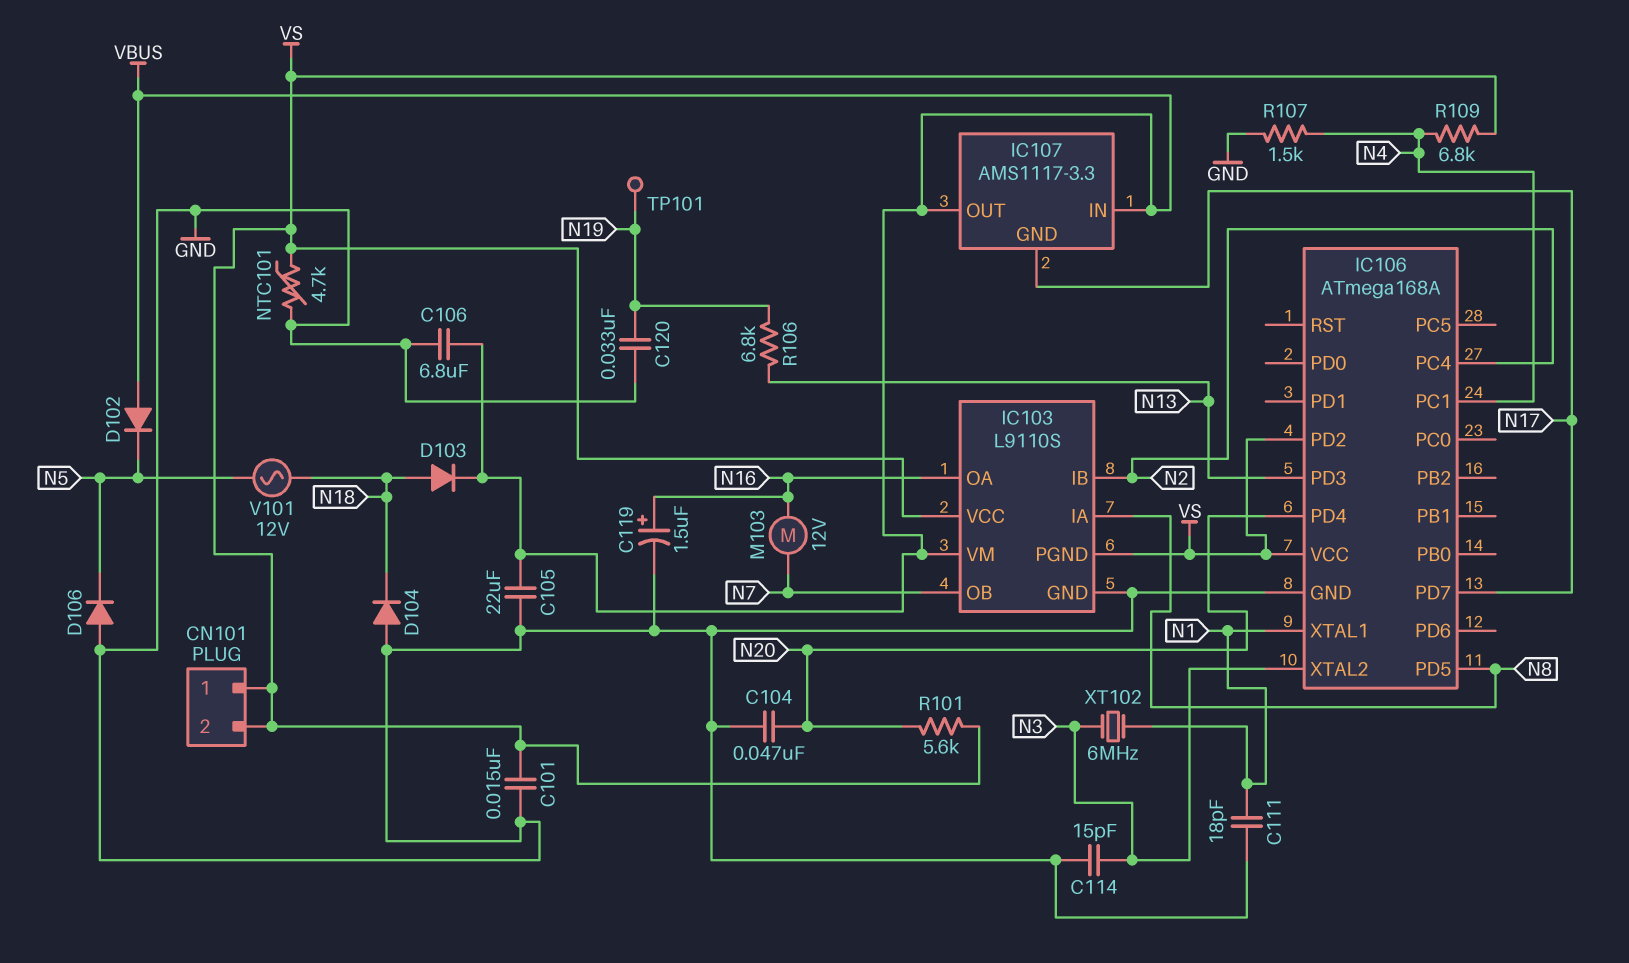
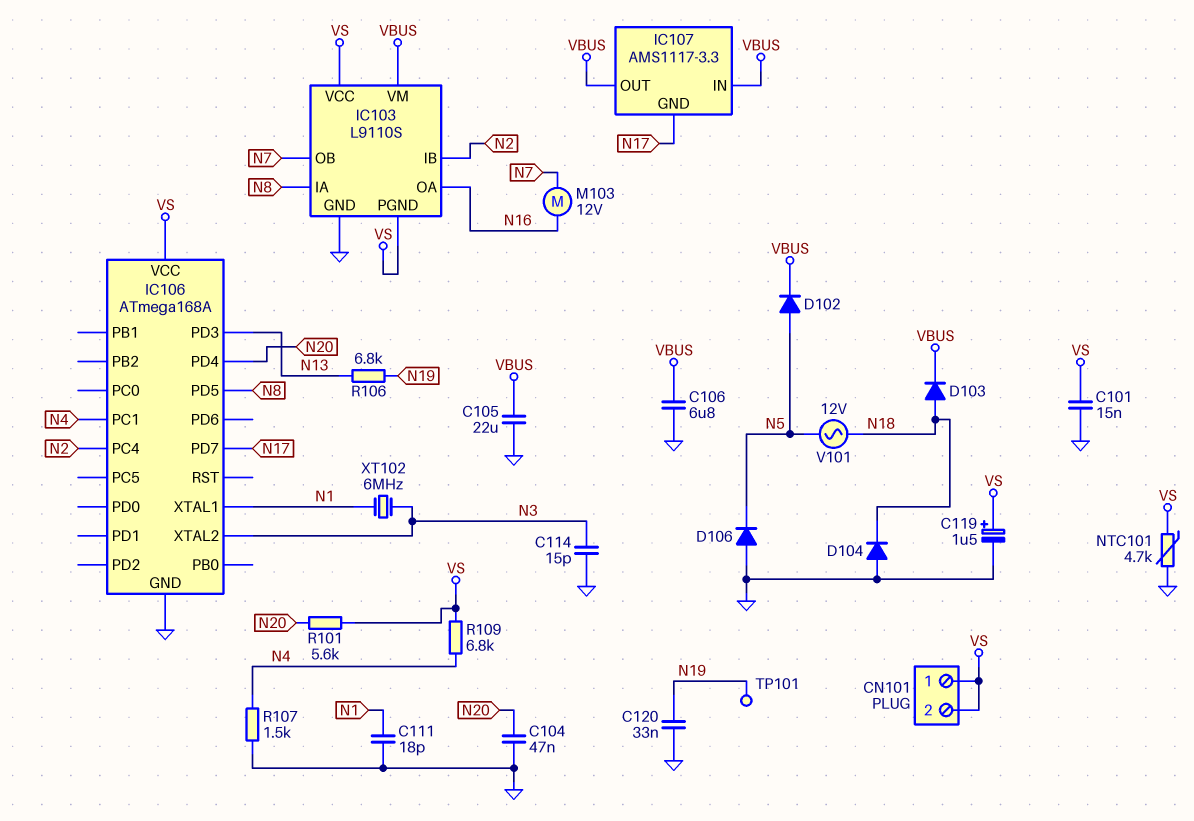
C119: 1.5uF (plus N16, minus GND) -> 1.5uF (plus VS, minus GND)
D102: diode (A VBUS, K N5) -> diode (A N5, K VBUS)
IC106 pin PD2: VS -> none

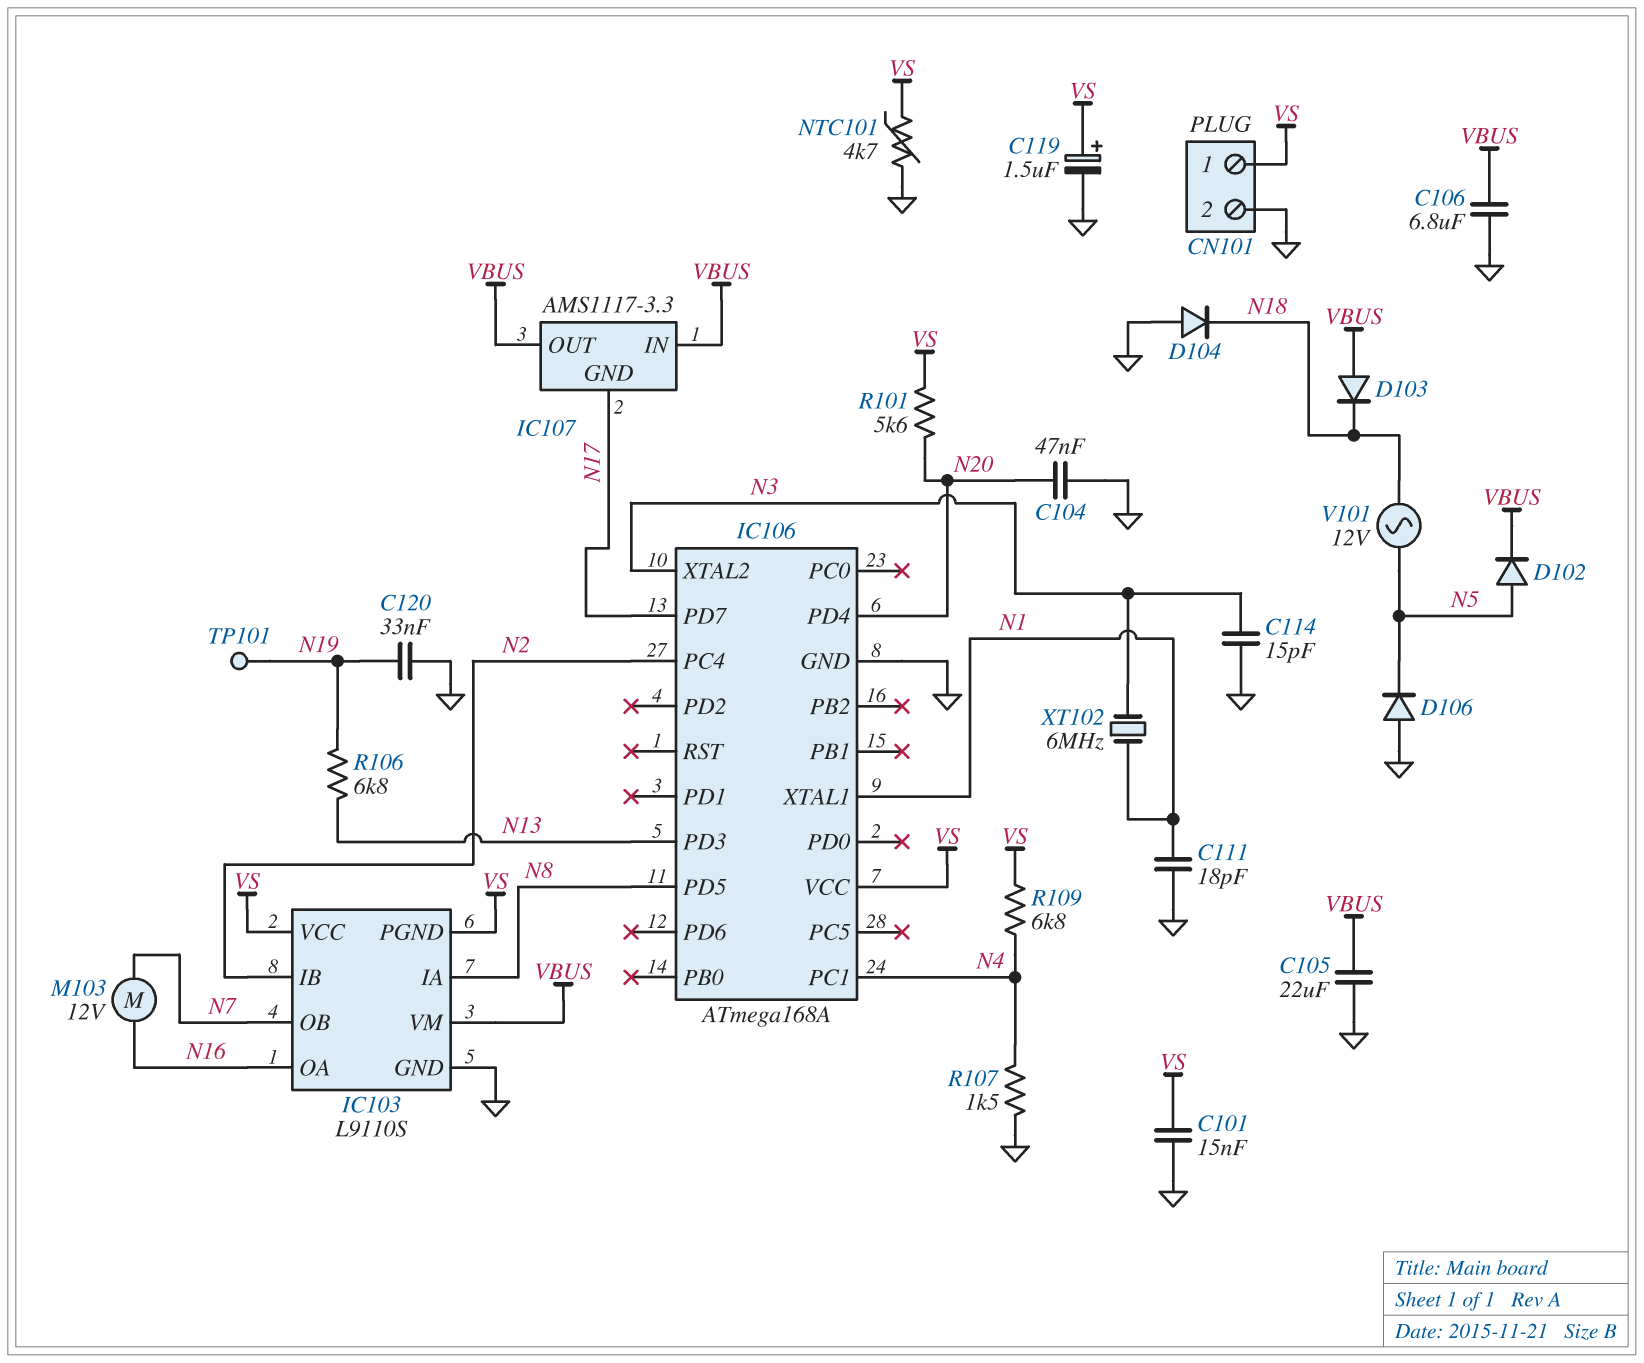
CN101 pin 2: VS -> GND
D103: diode (A N18, K VBUS) -> diode (A VBUS, K N18)

